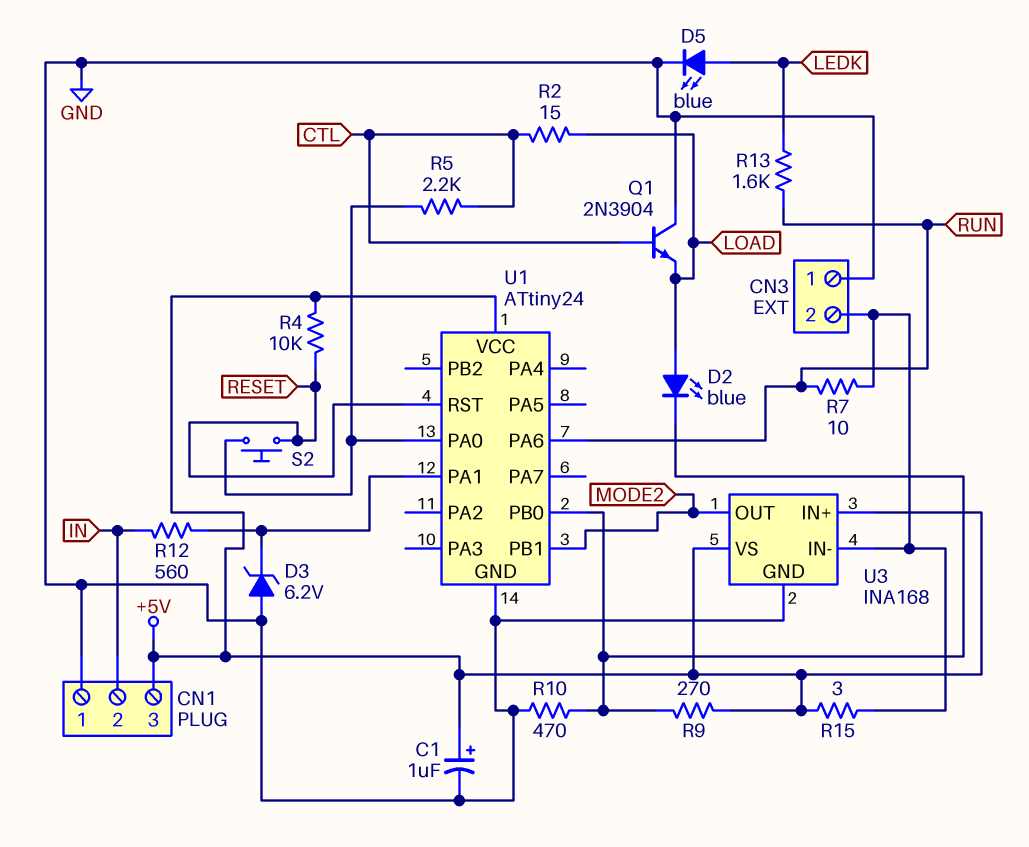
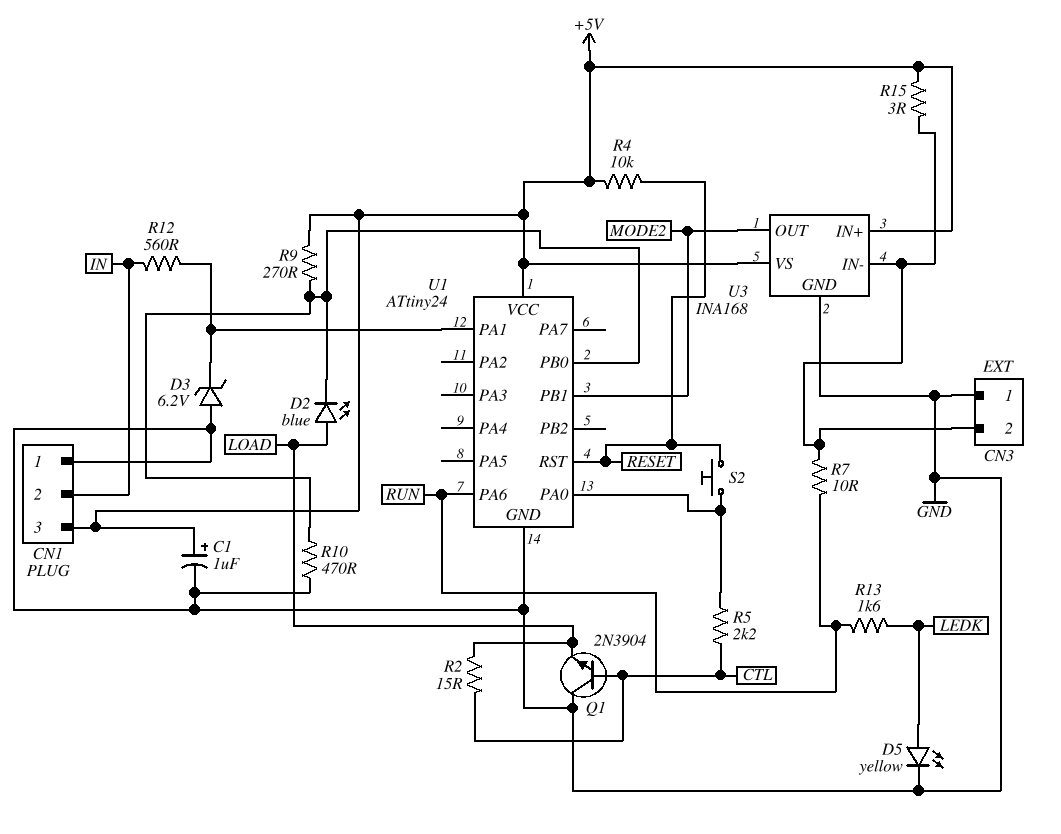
D5: LED blue (A LEDK, K GND) -> LED yellow (A LEDK, K GND)

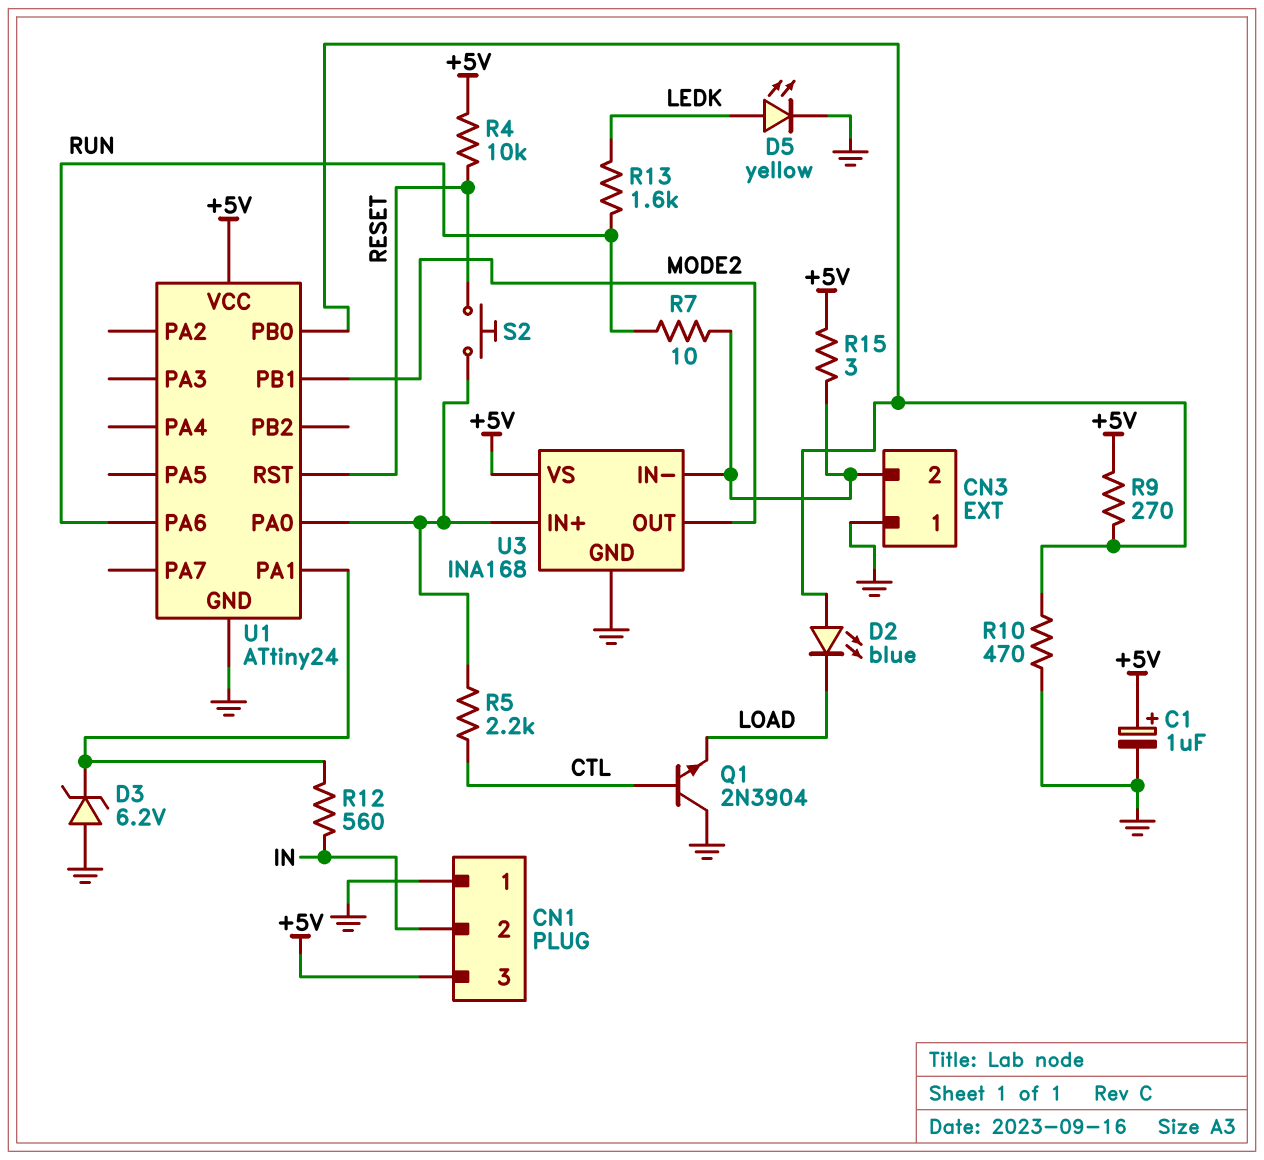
D2: LED blue (A LOAD, K U1/PB0) -> LED blue (A U1/PB0, K LOAD)
R2: 15 (CTL, LOAD) -> none
U3 pin IN+: +5V -> U1/PA0

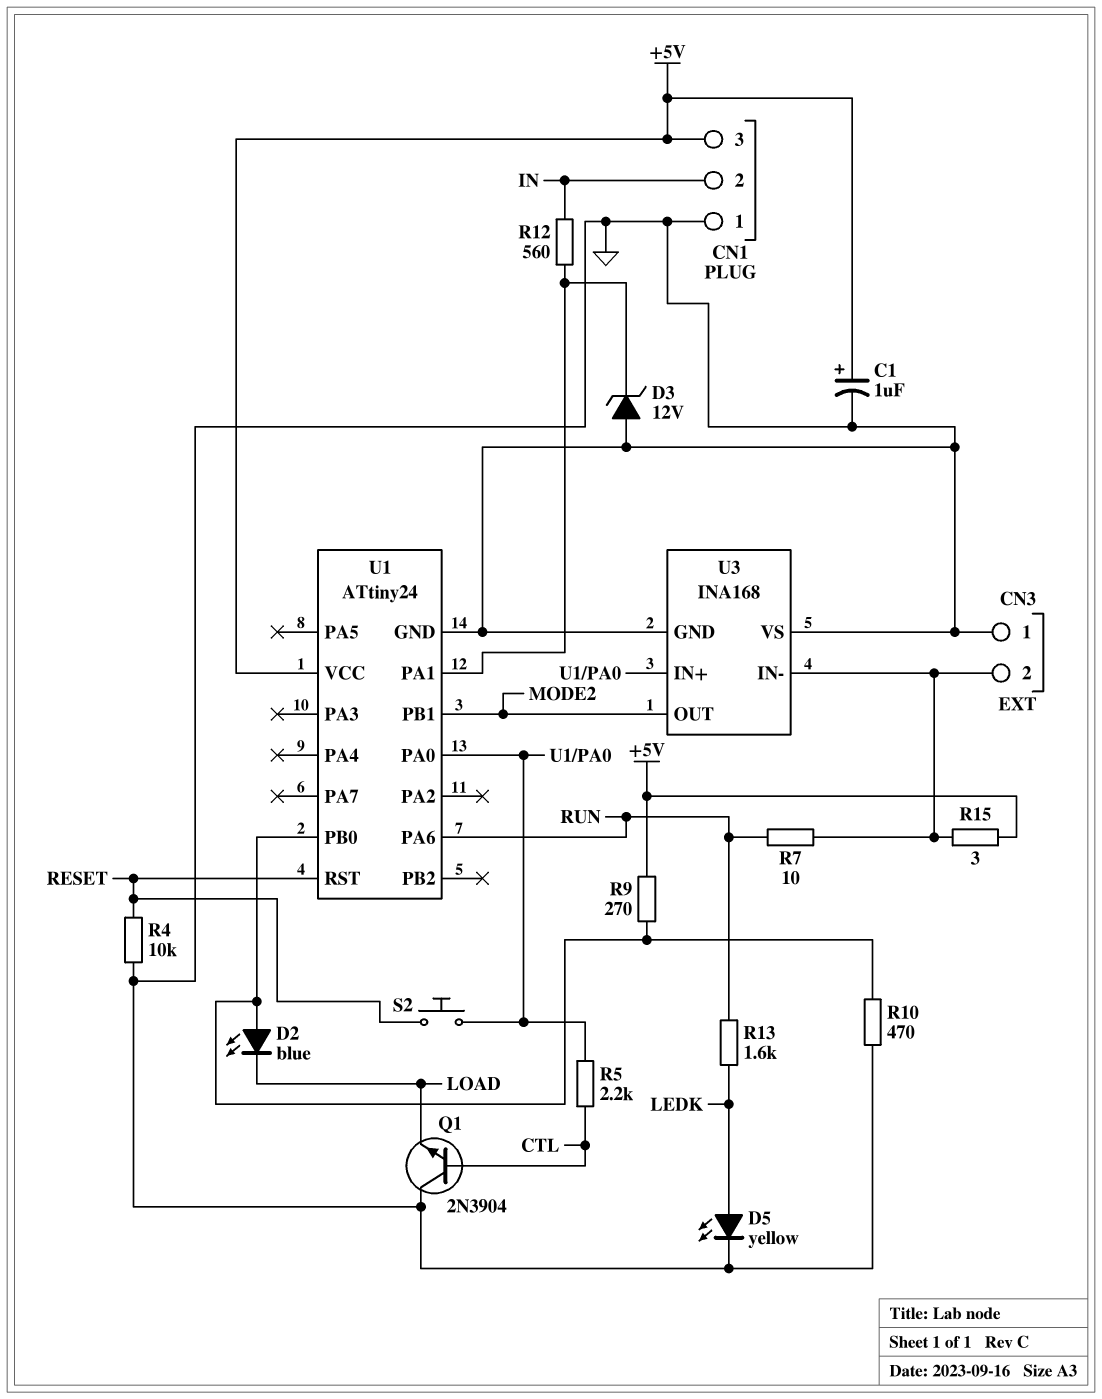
D3: zener 6.2V (A GND, K U1/PA1) -> zener 12V (A GND, K U1/PA1)
R4: 10k (+5V, RESET) -> 10k (GND, RESET)
U3 pin VS: +5V -> GND

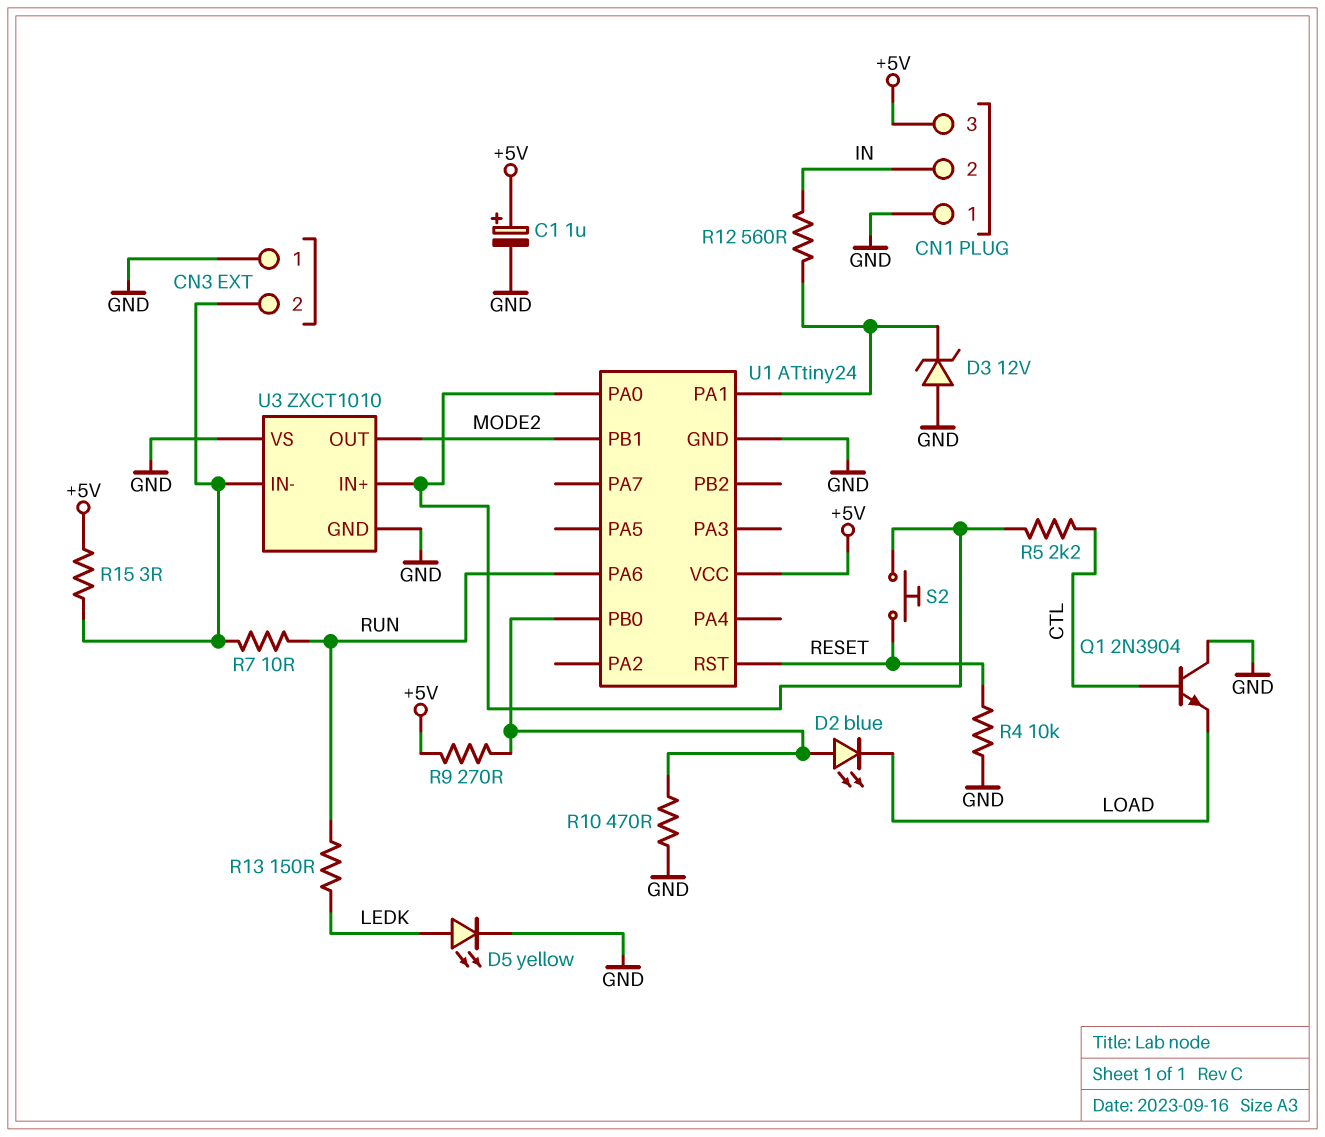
R13: 1.6k (LEDK, RUN) -> 150 (LEDK, RUN)
U3: INA168 -> ZXCT1010

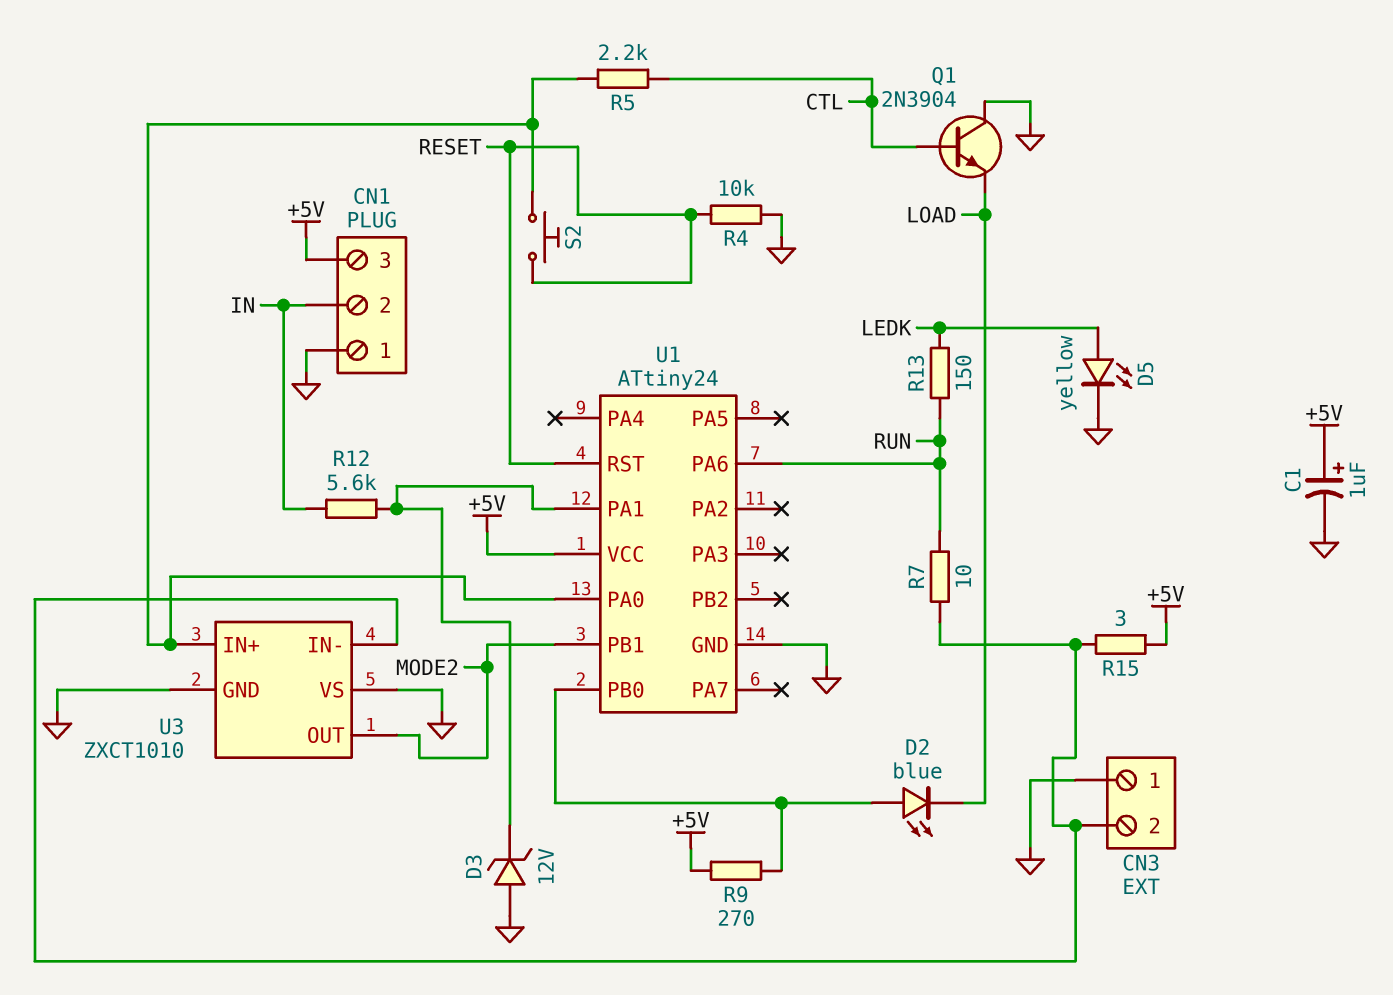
R10: 470 (GND, U1/PB0) -> none
R12: 560 (IN, U1/PA1) -> 5.6k (IN, U1/PA1)

